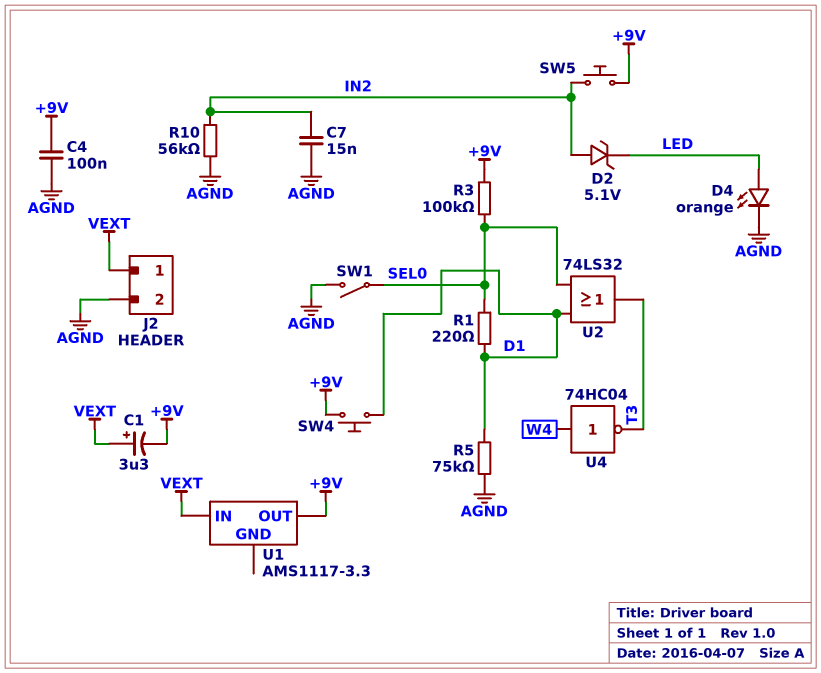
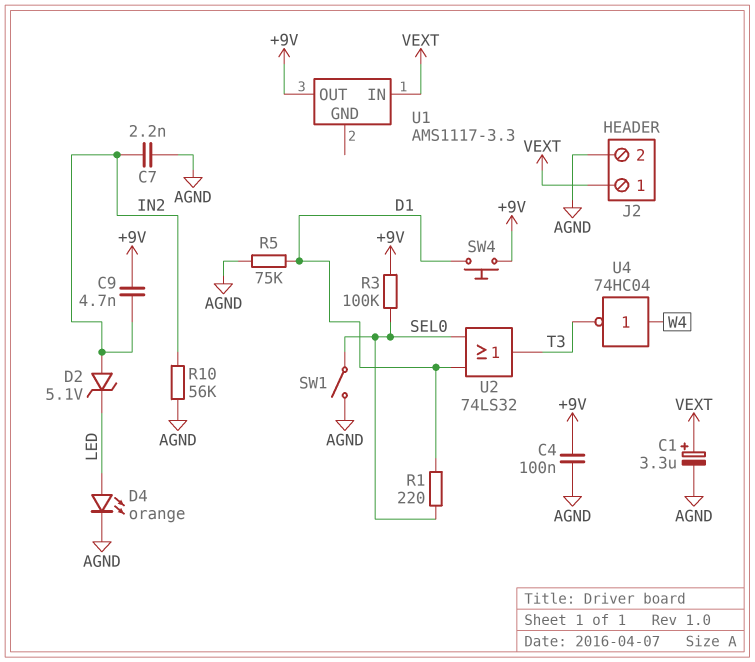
C1: 3.3uF (plus VEXT, minus +9V) -> 3.3uF (plus VEXT, minus AGND)
C7: 15nF (AGND, IN2) -> 2.2nF (AGND, IN2)
C9: none -> 4.7nF (+9V, IN2)
SW5: button (+9V, IN2) -> none

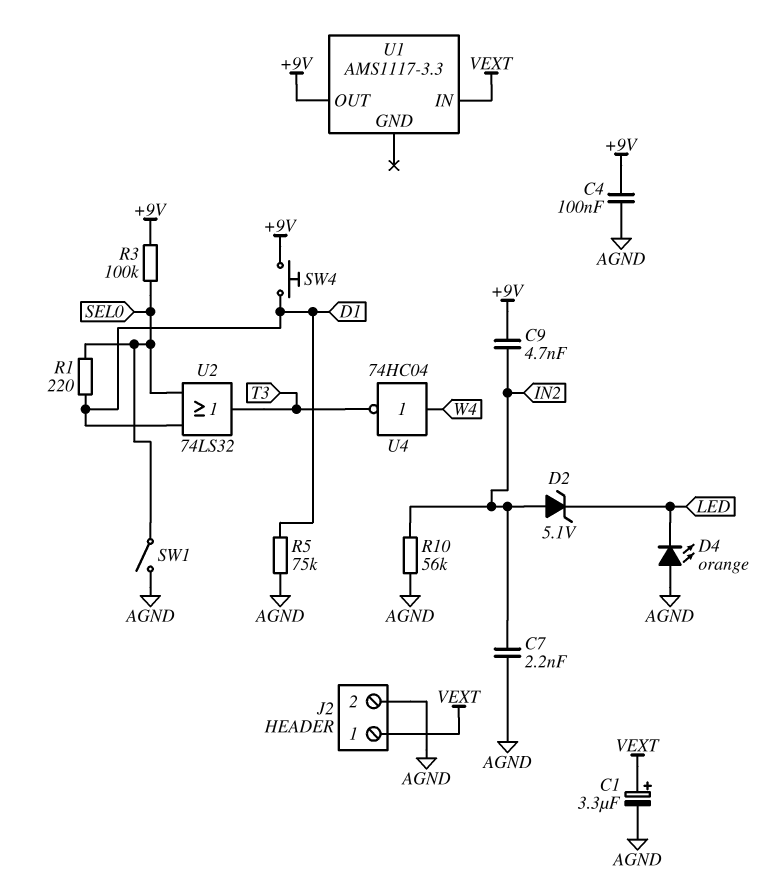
D4: LED orange (A LED, K AGND) -> LED orange (A AGND, K LED)

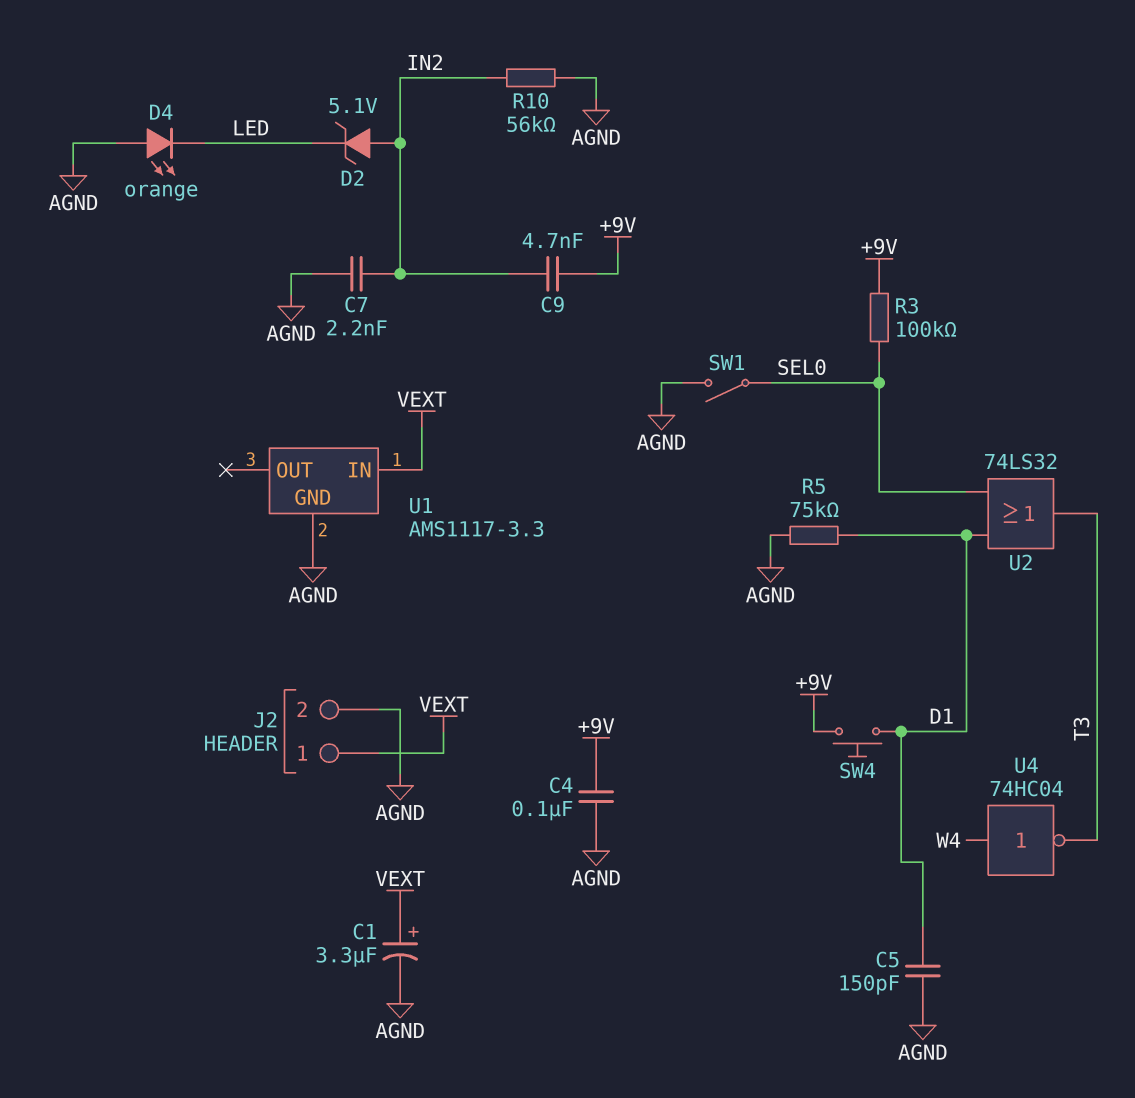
C5: none -> 150pF (AGND, D1)
R1: 220 (D1, SEL0) -> none
U1 pin GND: none -> AGND
U1 pin OUT: +9V -> none

